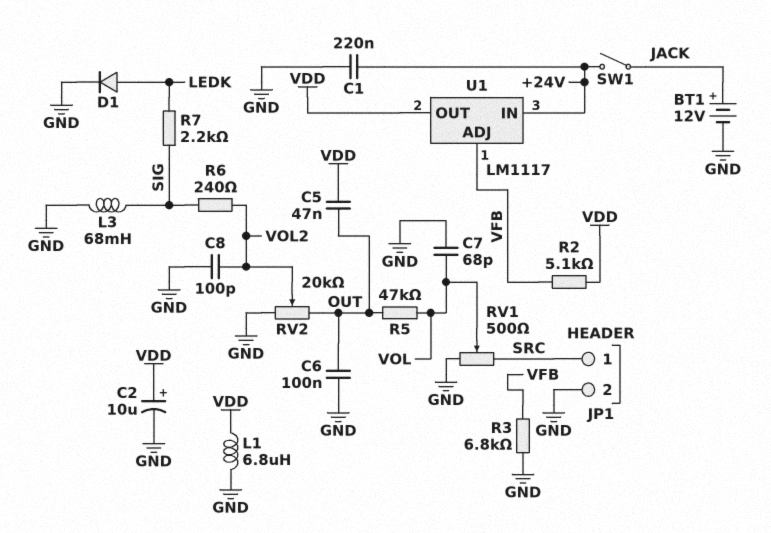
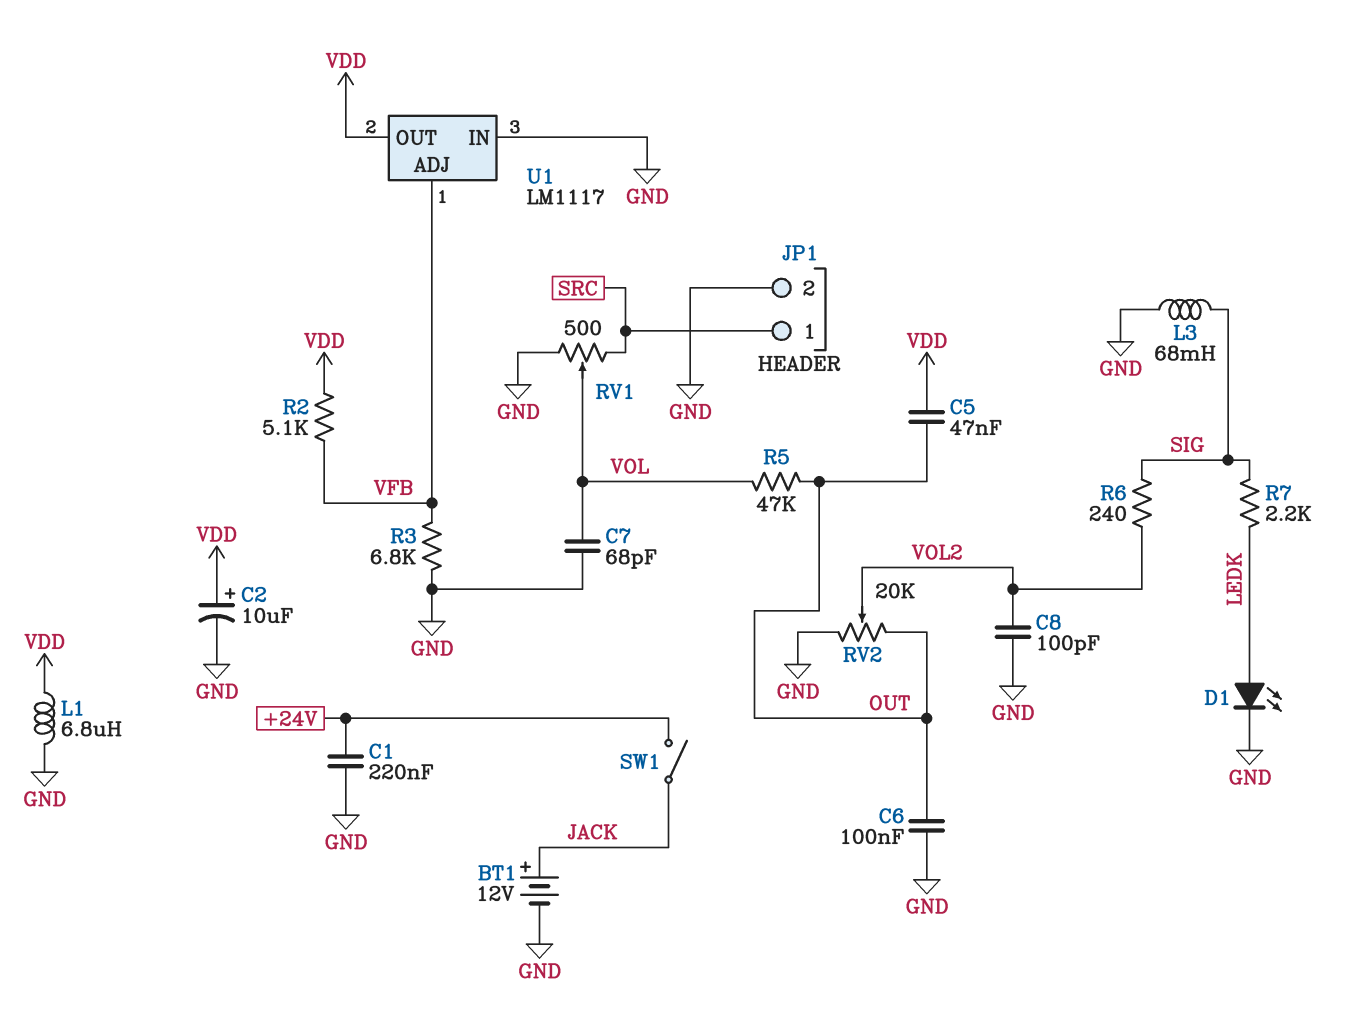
D1: diode (A LEDK, K GND) -> LED (A LEDK, K GND)
U1 pin IN: +24V -> GND

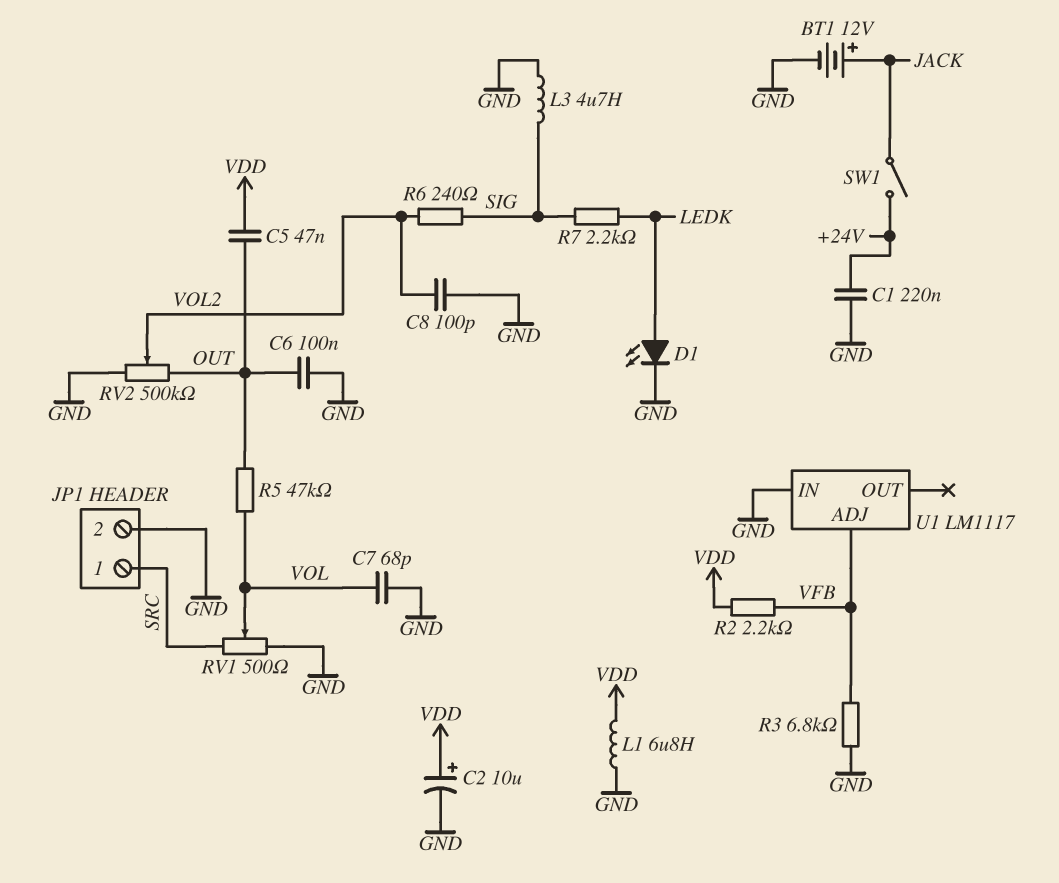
L3: 68mH (GND, SIG) -> 4.7uH (GND, SIG)
R2: 5.1k (VDD, VFB) -> 2.2k (VDD, VFB)
RV2: 20k (GND, OUT, wiper VOL2) -> 500k (GND, OUT, wiper VOL2)
U1 pin OUT: VDD -> none

